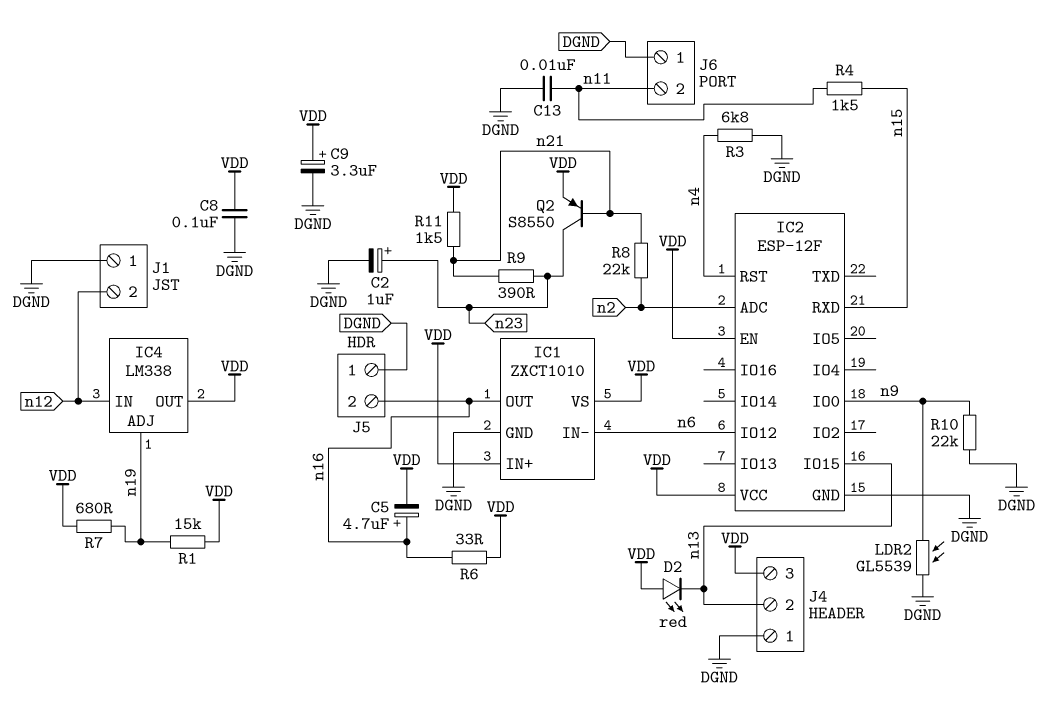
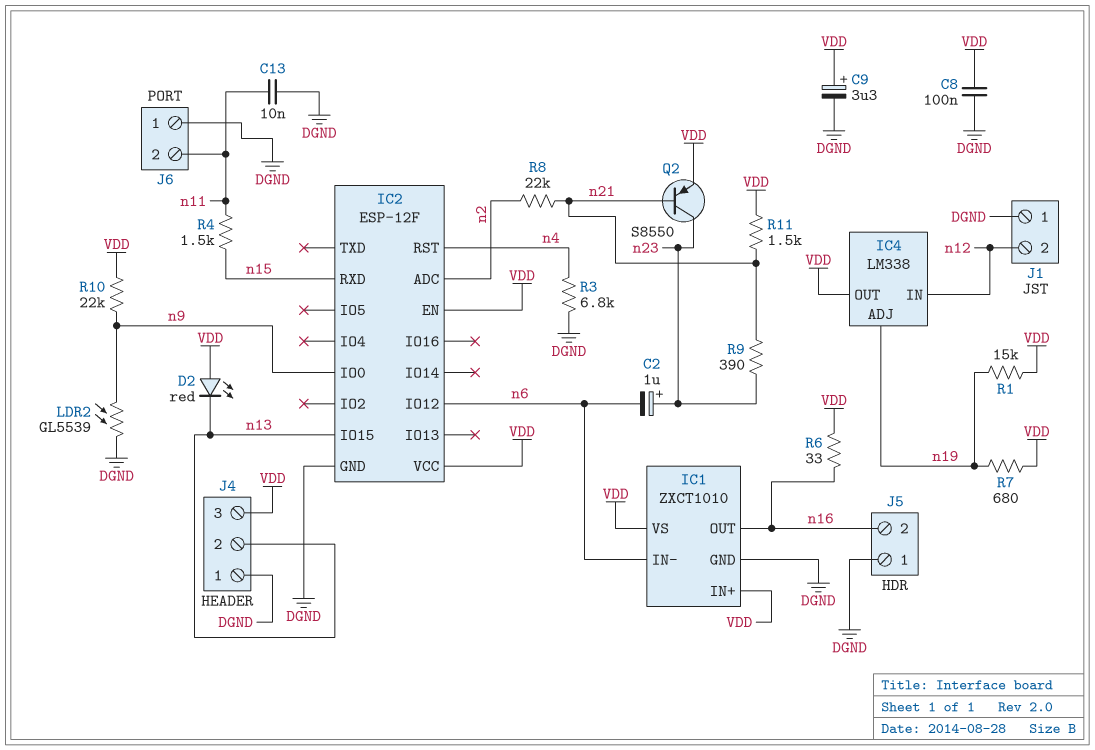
C2: 1uF (plus n23, minus DGND) -> 1uF (plus n23, minus n6)
C5: 4.7uF (plus n16, minus VDD) -> none
R10: 22k (DGND, n9) -> 22k (VDD, n9)

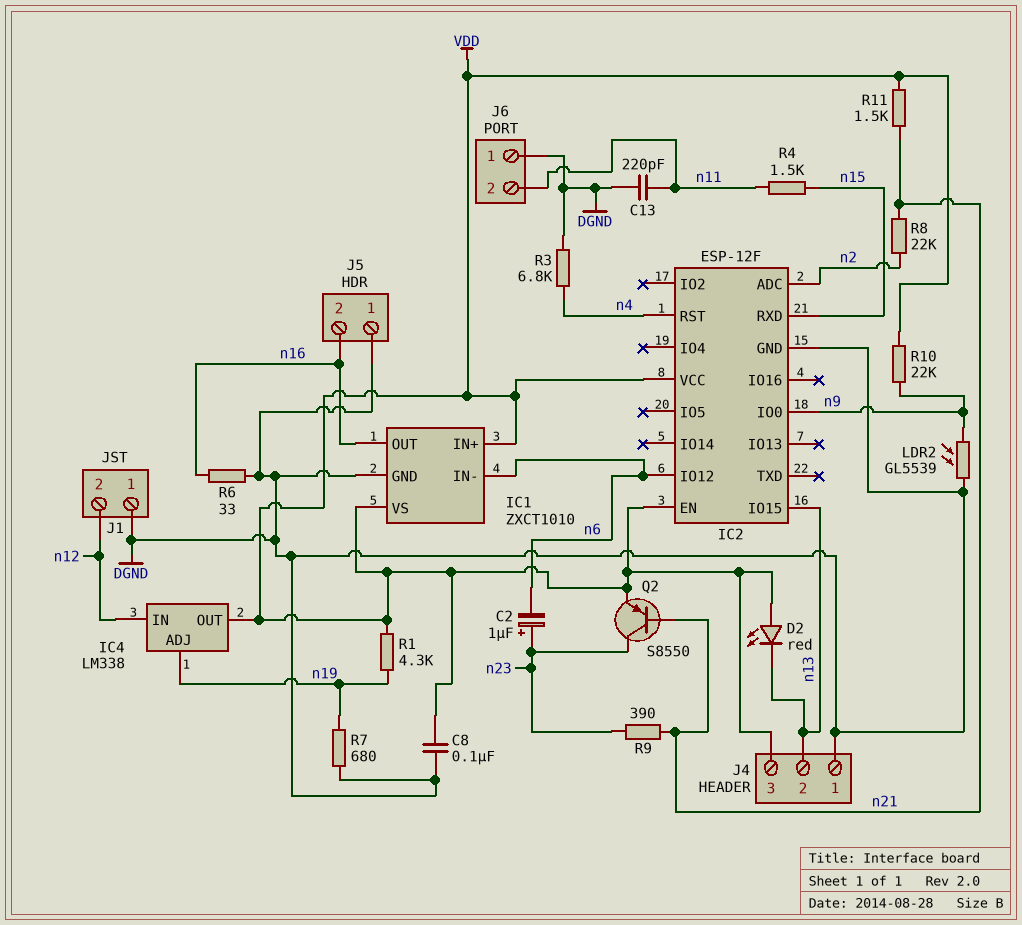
C9: 3.3uF (plus VDD, minus DGND) -> none
C13: 10nF (DGND, n11) -> 220pF (DGND, n11)
R1: 15k (VDD, n19) -> 4.3k (VDD, n19)
R6: 33 (VDD, n16) -> 33 (DGND, n16)
R7: 680 (VDD, n19) -> 680 (DGND, n19)

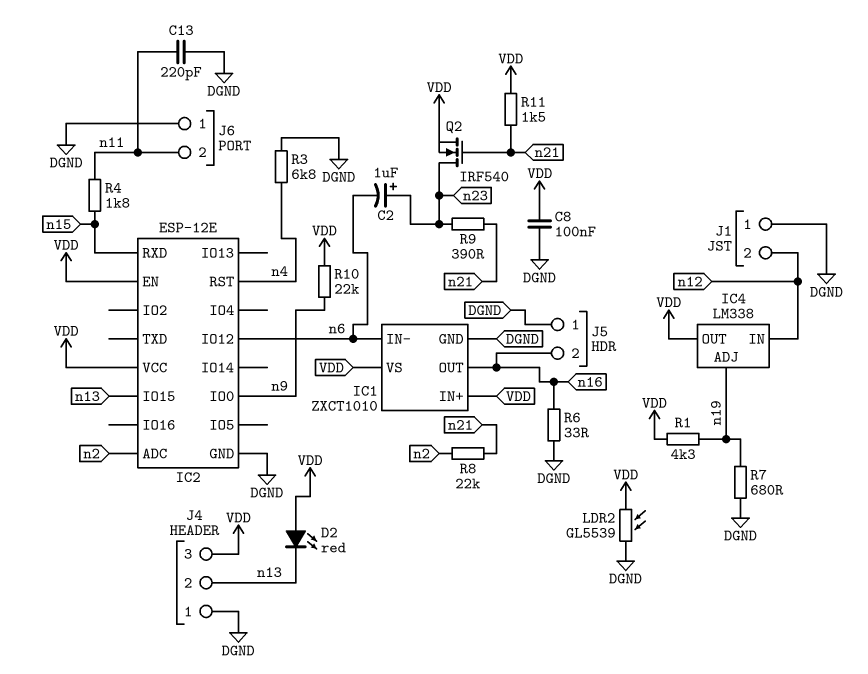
IC2: ESP-12F -> ESP-12E
LDR2: GL5539 (DGND, n9) -> GL5539 (DGND, VDD)
Q2: PNP S8550 (B n21, C n23, E VDD) -> NMOS IRF540 (G n21, D n23, S VDD)
R4: 1.5k (n11, n15) -> 1.8k (n11, n15)

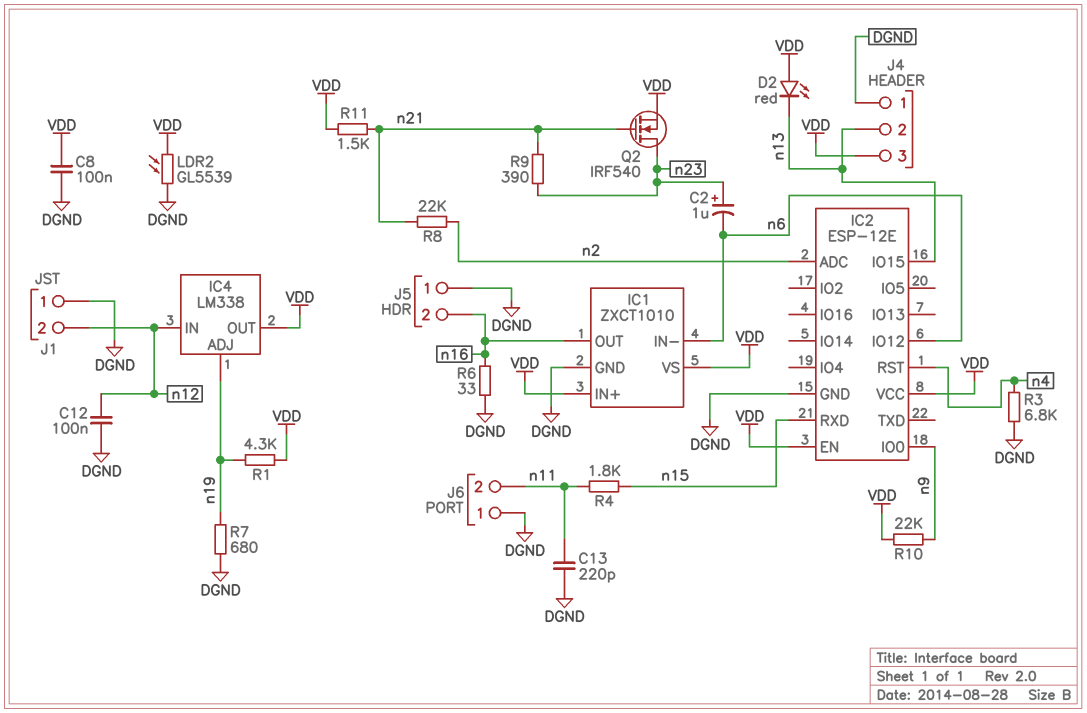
C12: none -> 100nF (DGND, n12)

